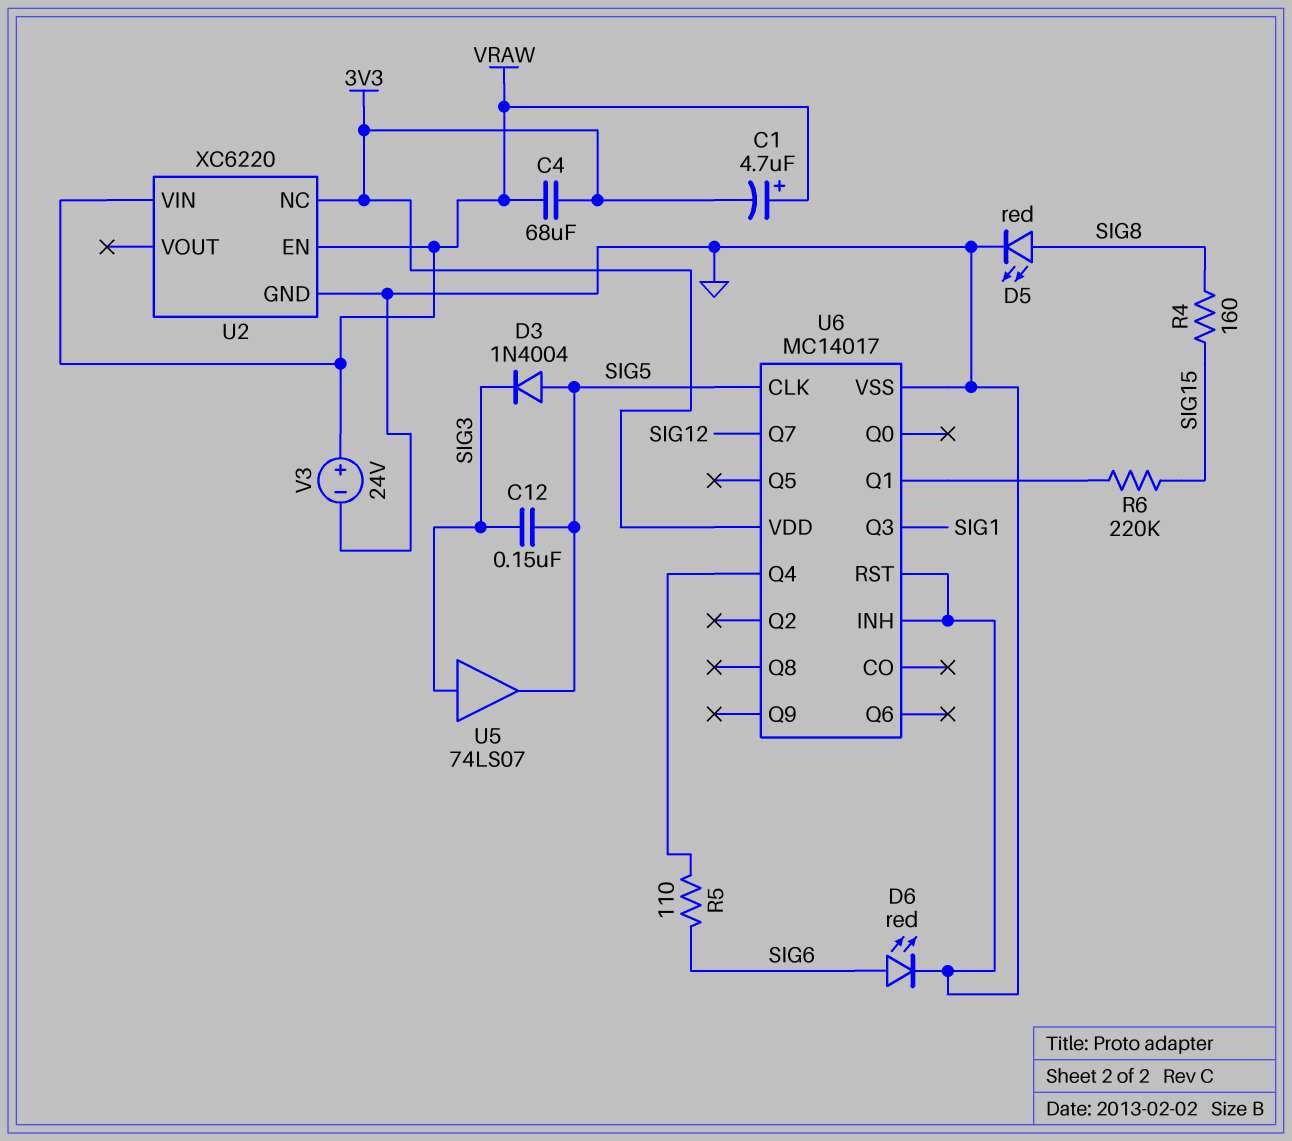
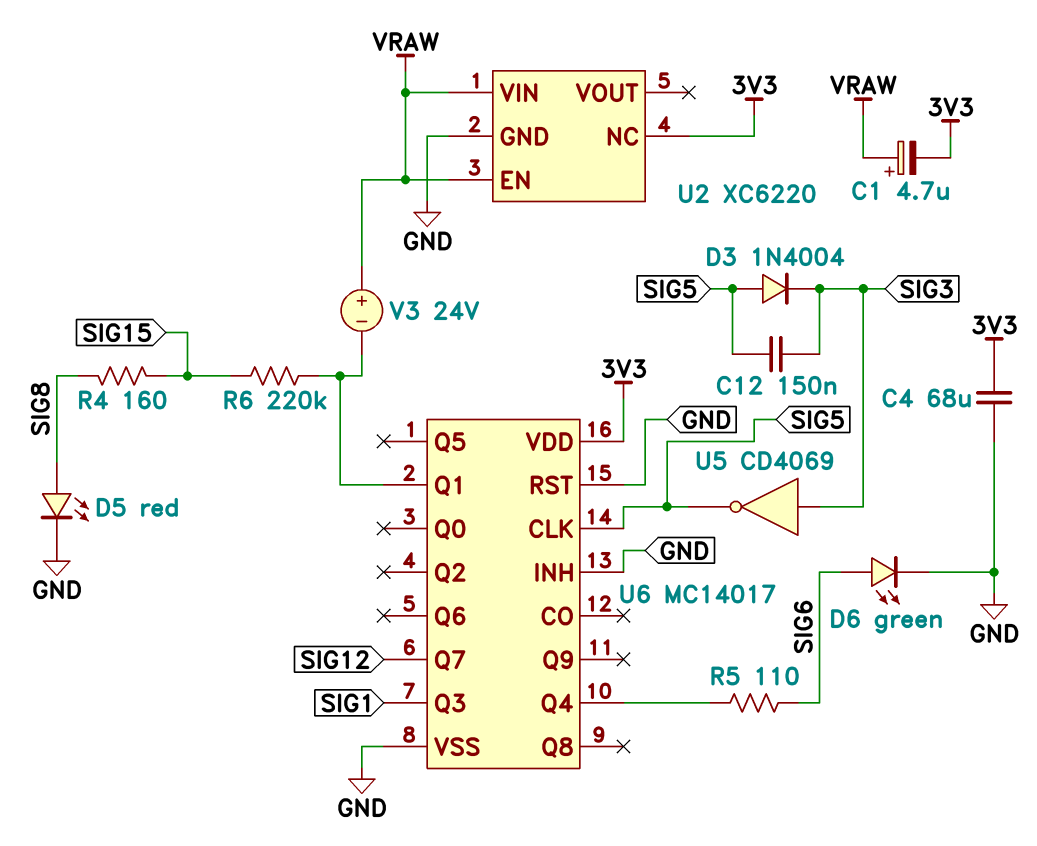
C4: 68uF (3V3, VRAW) -> 68uF (3V3, GND)
D6: LED red (A SIG6, K GND) -> LED green (A SIG6, K GND)
U5: buffer 74LS07 (in SIG3, out SIG5) -> NOT CD4069 (in SIG3, out SIG5)
V3: 24V (plus VRAW, minus GND) -> 24V (plus VRAW, minus U6/Q1)

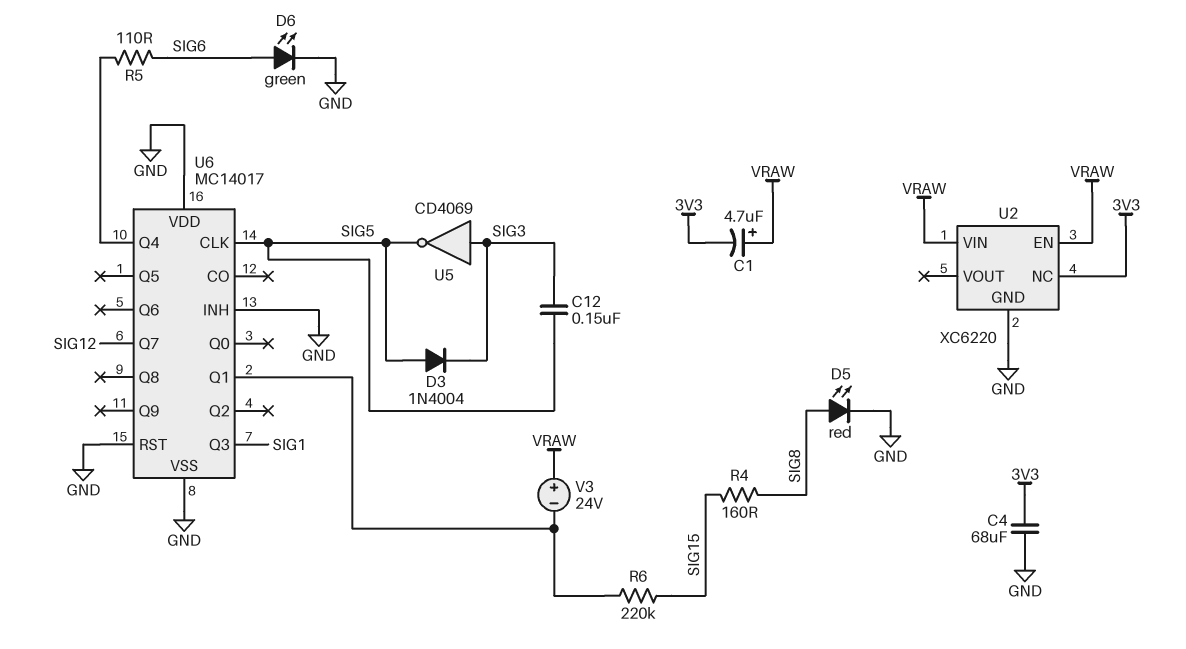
U6 pin VDD: 3V3 -> GND

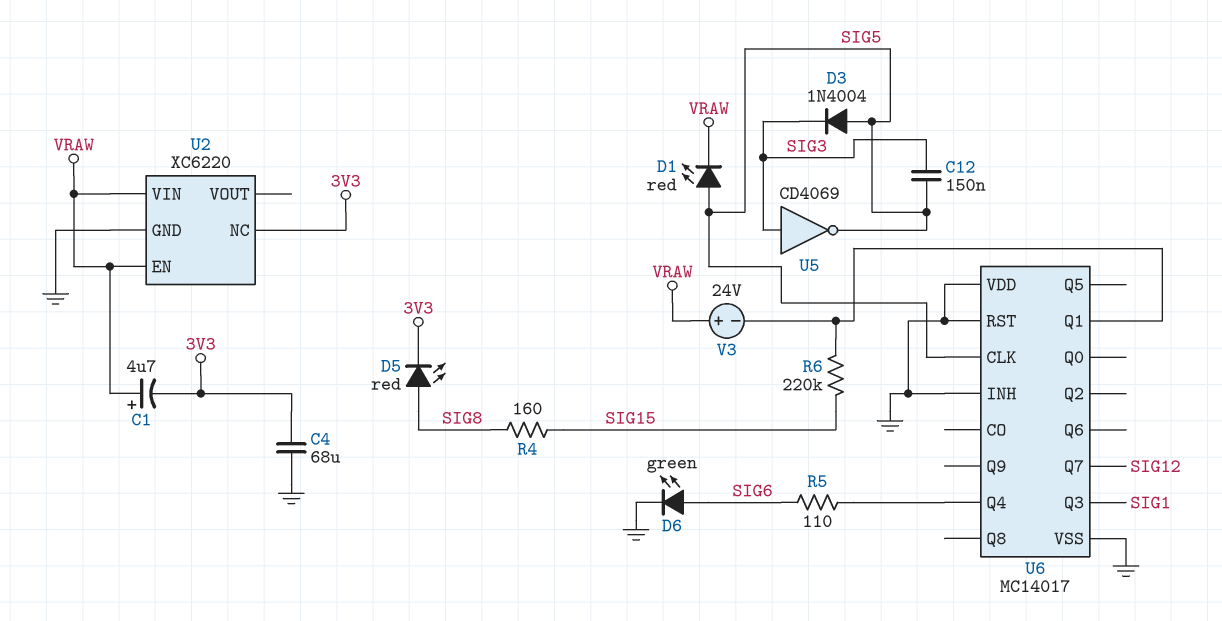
D1: none -> LED red (A SIG5, K VRAW)
D5: LED red (A SIG8, K GND) -> LED red (A SIG8, K 3V3)

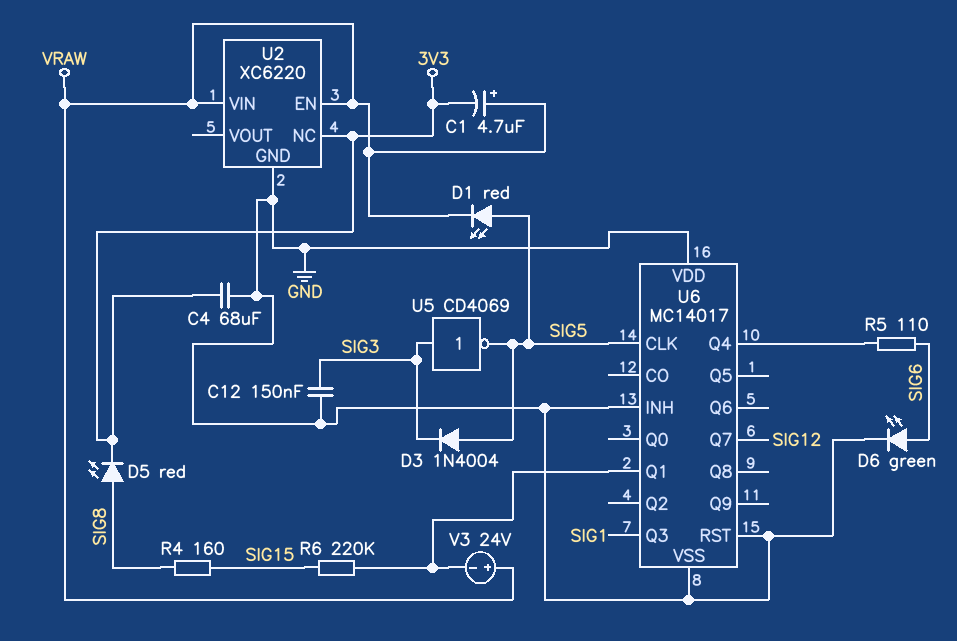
C12: 150nF (SIG3, SIG5) -> 150nF (GND, SIG3)

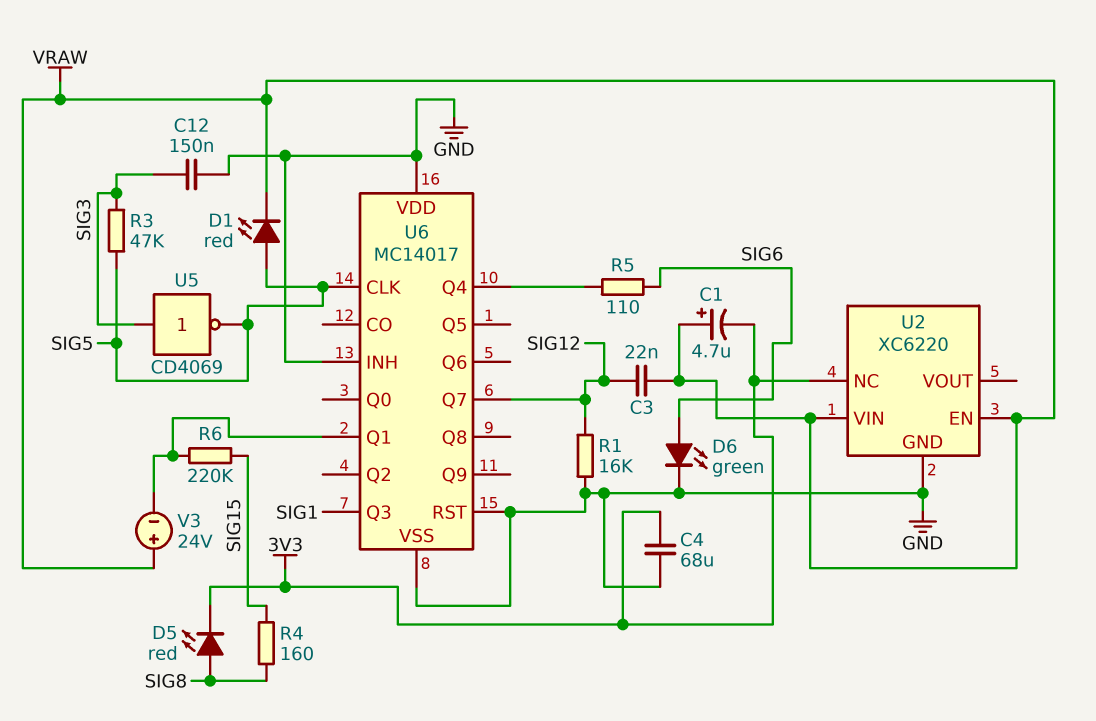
C3: none -> 22nF (SIG12, VRAW)
D3: diode 1N4004 (A SIG5, K SIG3) -> none
R1: none -> 16k (GND, SIG12)
R3: none -> 47k (SIG3, SIG5)

